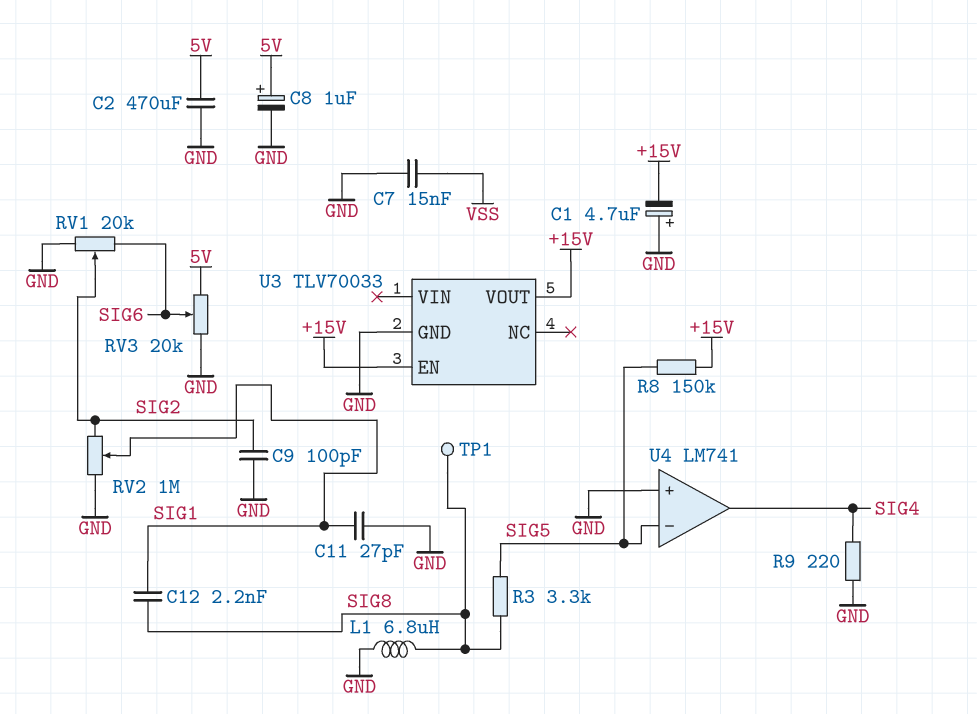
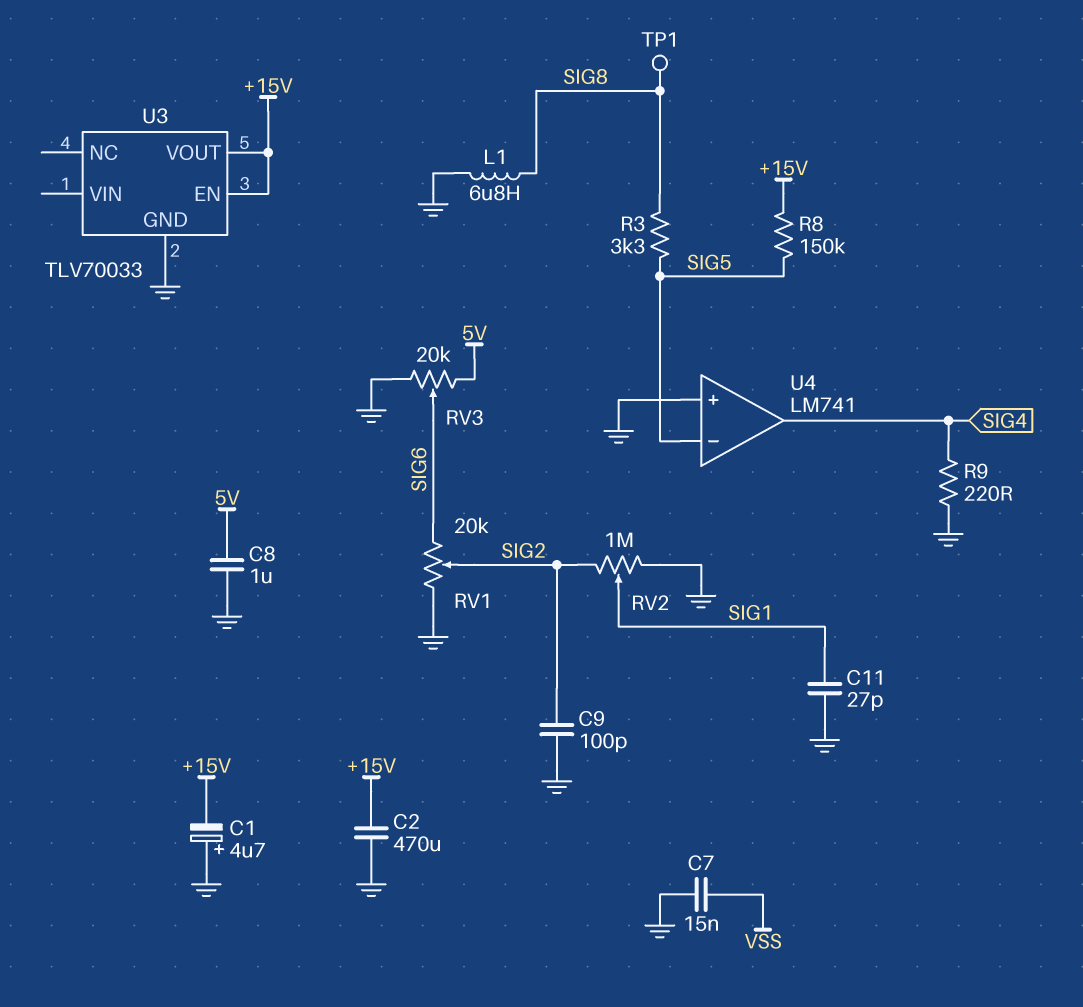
C2: 470uF (5V, GND) -> 470uF (+15V, GND)
C8: 1uF (plus 5V, minus GND) -> 1uF (5V, GND)
C12: 2.2nF (SIG1, SIG8) -> none

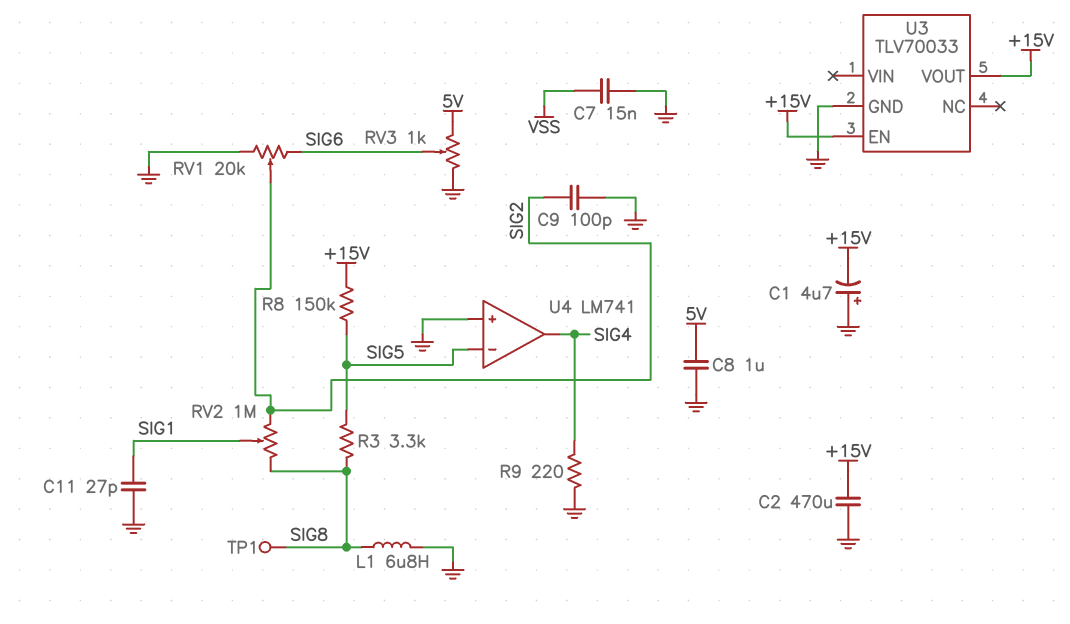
RV2: 1M (GND, SIG2, wiper SIG1) -> 1M (SIG2, SIG8, wiper SIG1)
RV3: 20k (5V, GND, wiper SIG6) -> 1k (5V, GND, wiper SIG6)

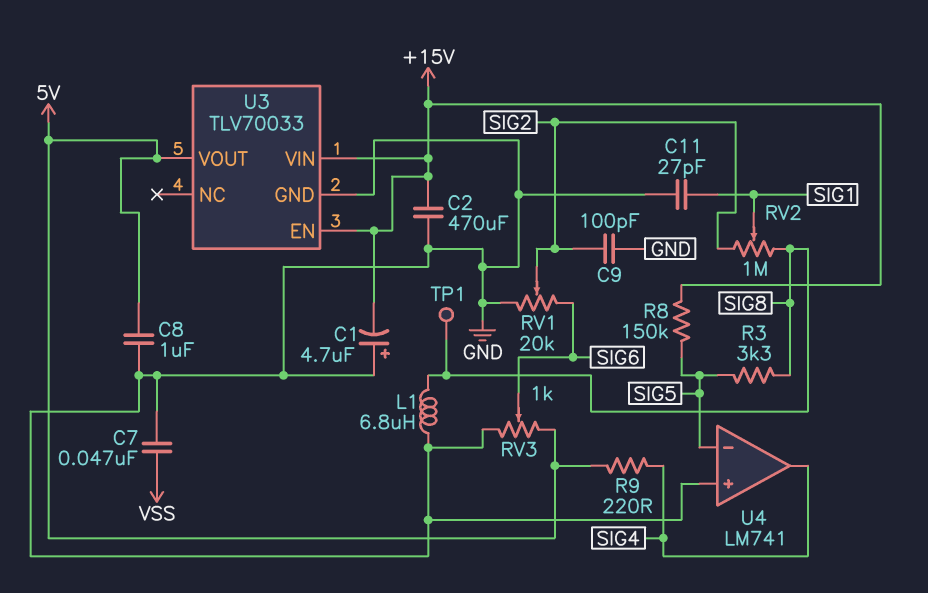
C7: 15nF (GND, VSS) -> 47nF (GND, VSS)
R9: 220 (GND, SIG4) -> 220 (5V, SIG4)
U3 pin VIN: none -> +15V
U3 pin VOUT: +15V -> 5V

